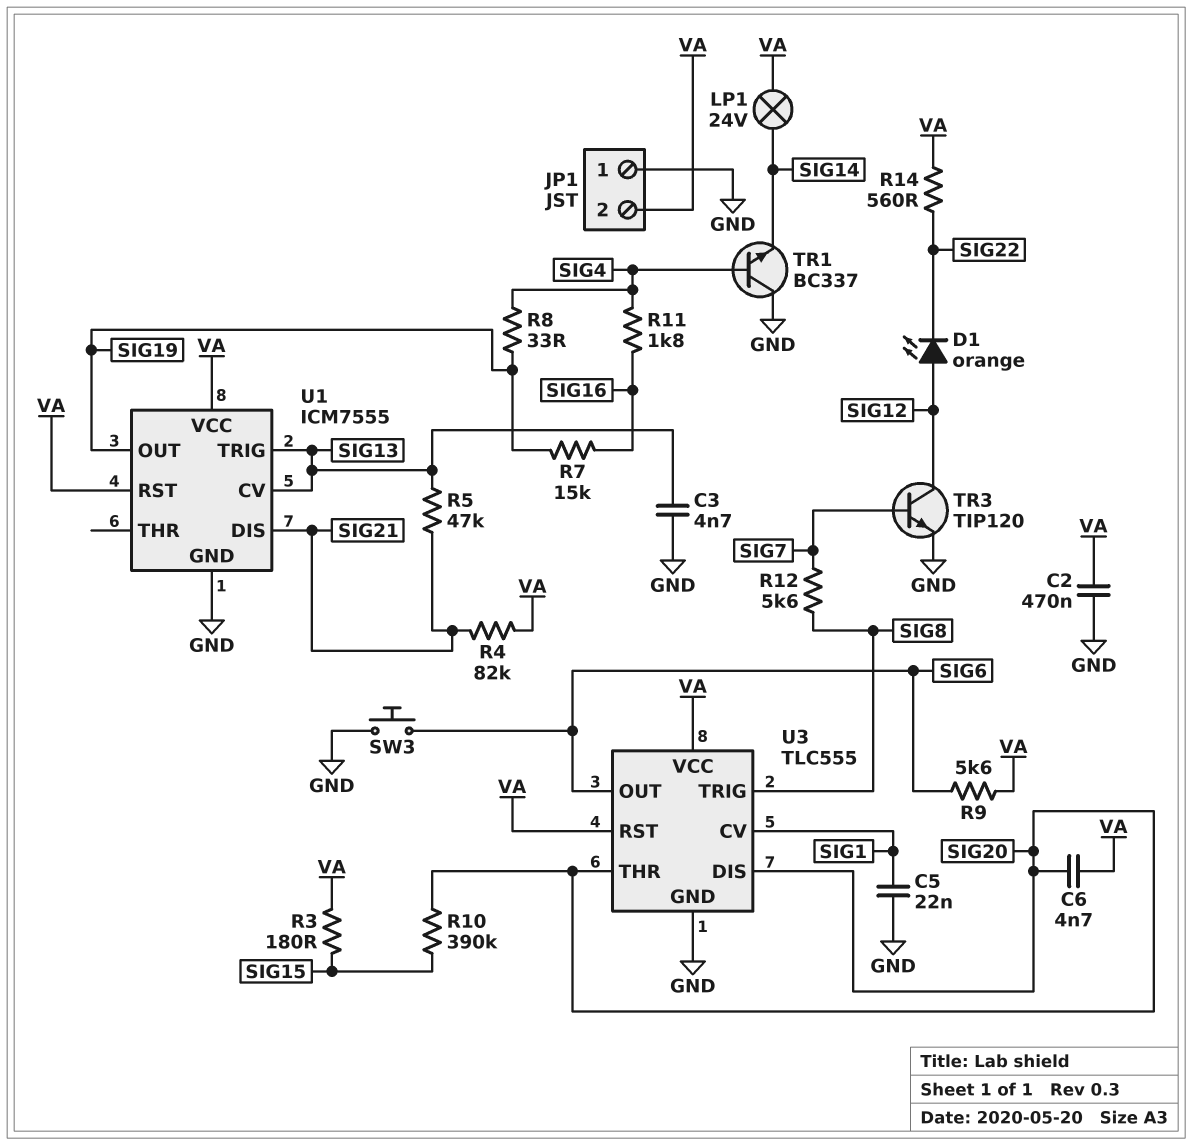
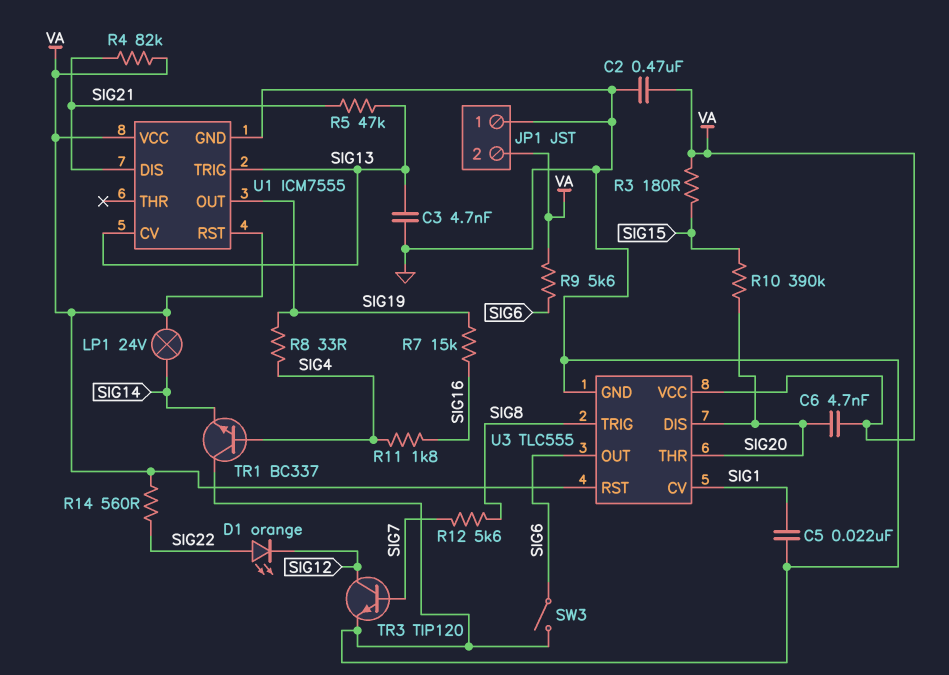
D1: LED orange (A SIG12, K SIG22) -> LED orange (A SIG22, K SIG12)
SW3: button (GND, SIG6) -> switch (GND, SIG6)

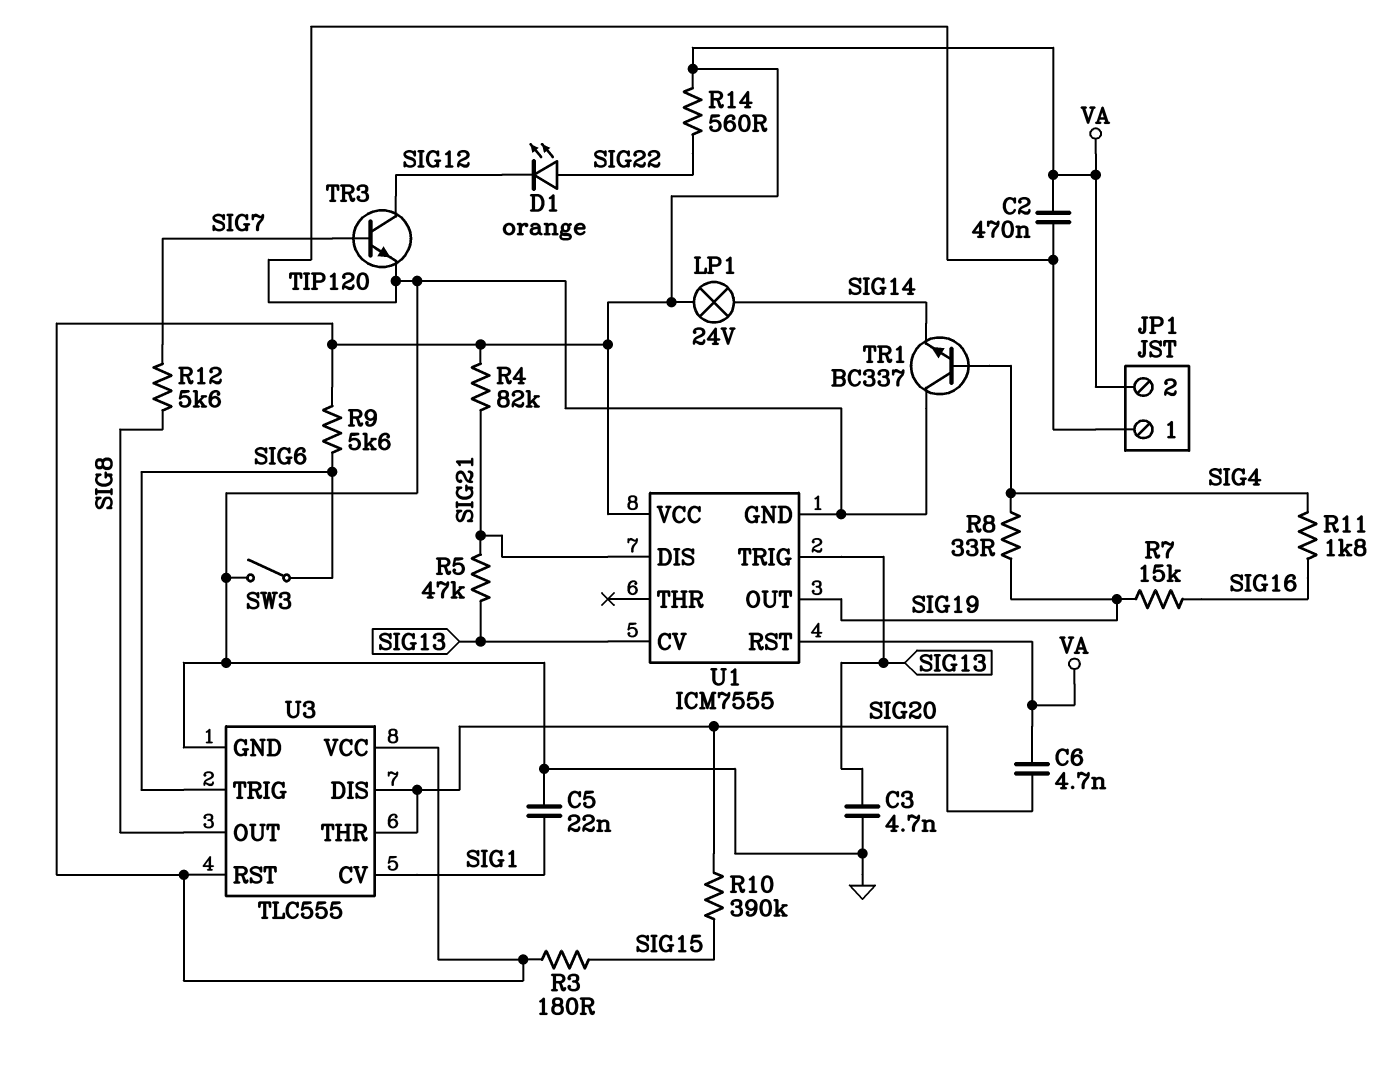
U3 pin OUT: SIG6 -> SIG8
U3 pin TRIG: SIG8 -> SIG6

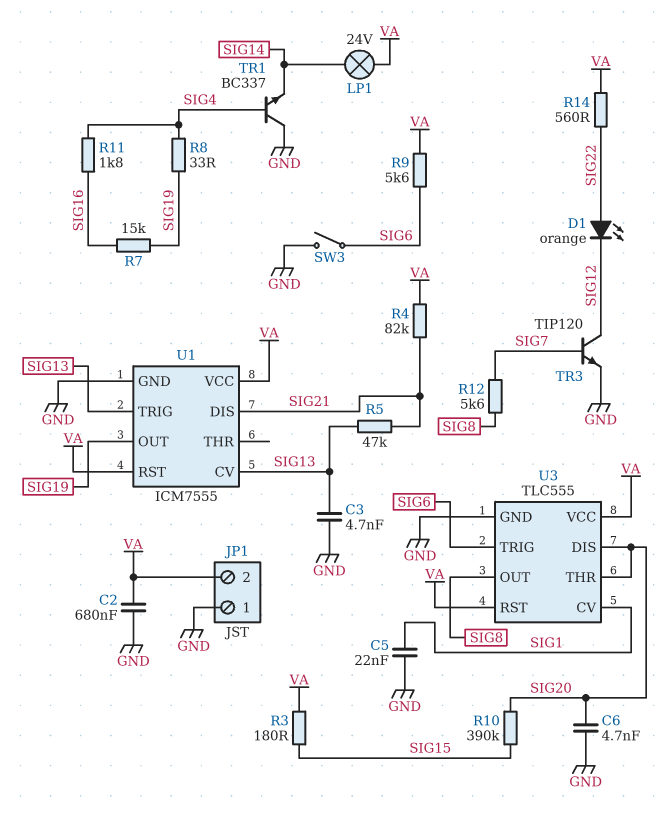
C2: 470nF (GND, VA) -> 680nF (GND, VA)
C6: 4.7nF (SIG20, VA) -> 4.7nF (GND, SIG20)

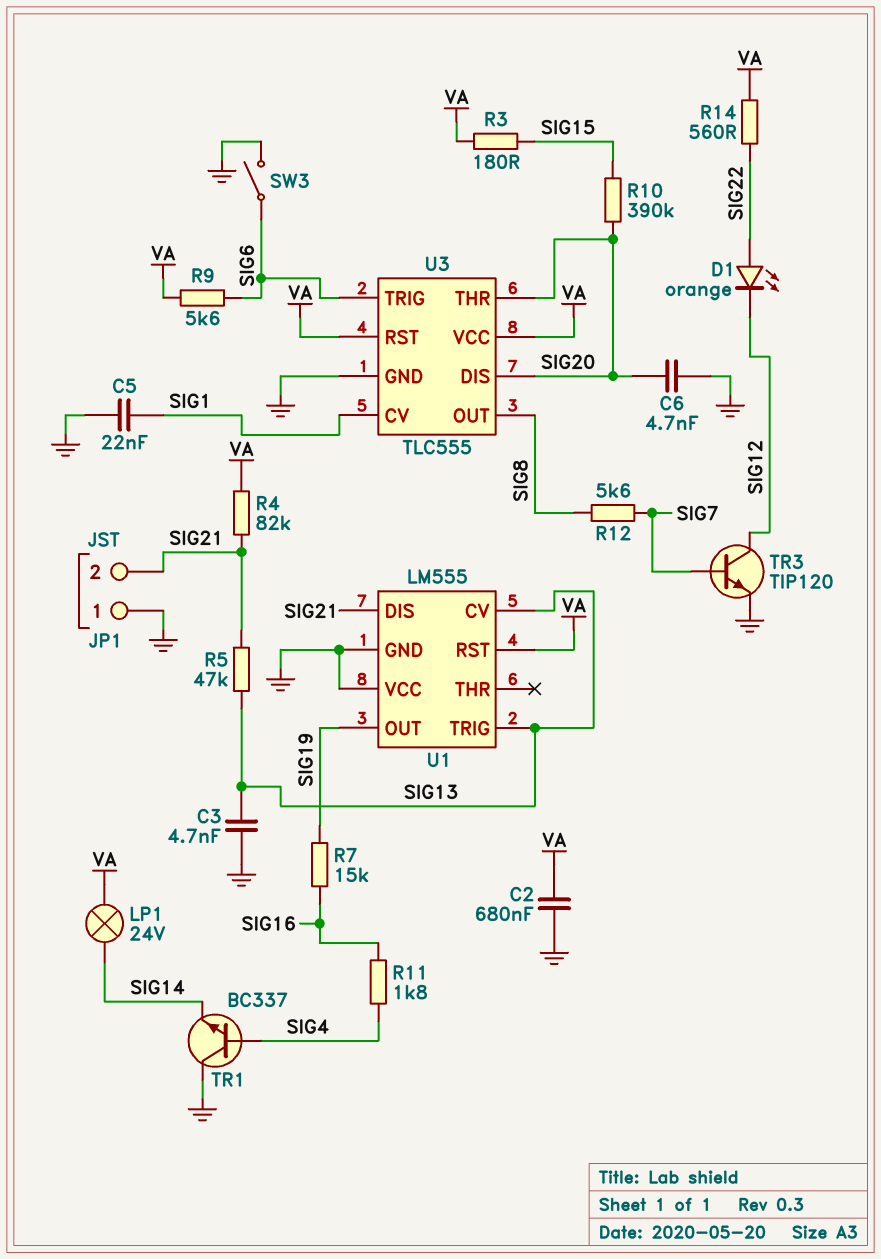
JP1 pin 2: VA -> SIG21
R8: 33 (SIG4, SIG19) -> none
U1: ICM7555 -> LM555
U1 pin VCC: VA -> GND

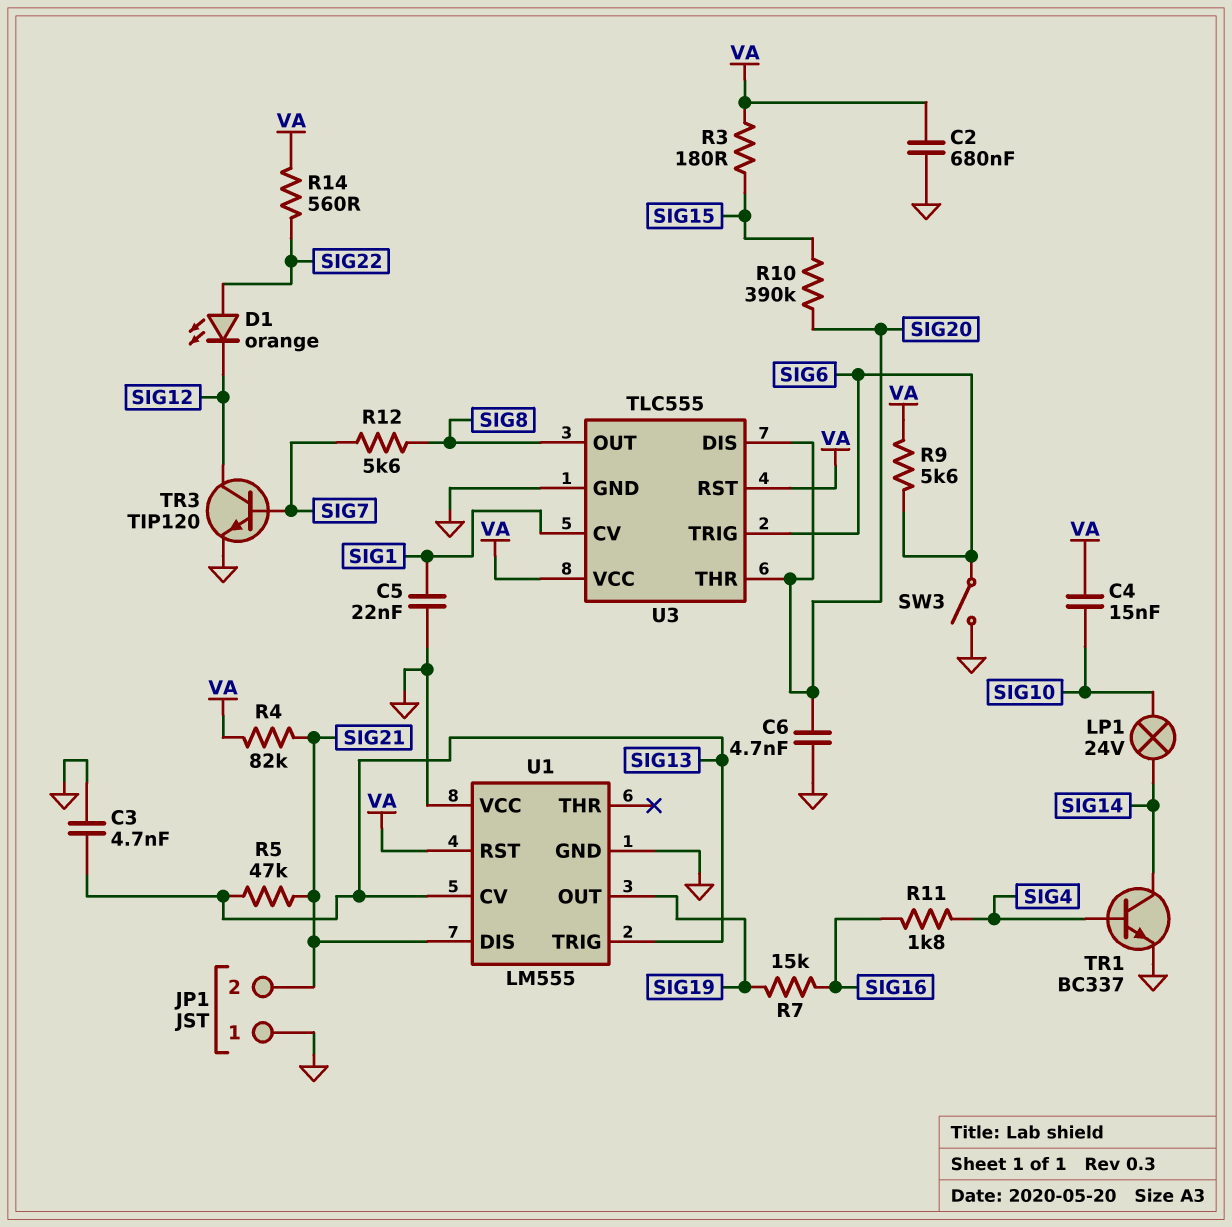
C4: none -> 15nF (SIG10, VA)
LP1: lamp 24V (SIG14, VA) -> lamp 24V (SIG10, SIG14)
TR1: NPN BC337 (B SIG4, C GND, E SIG14) -> NPN BC337 (B SIG4, C SIG14, E GND)

